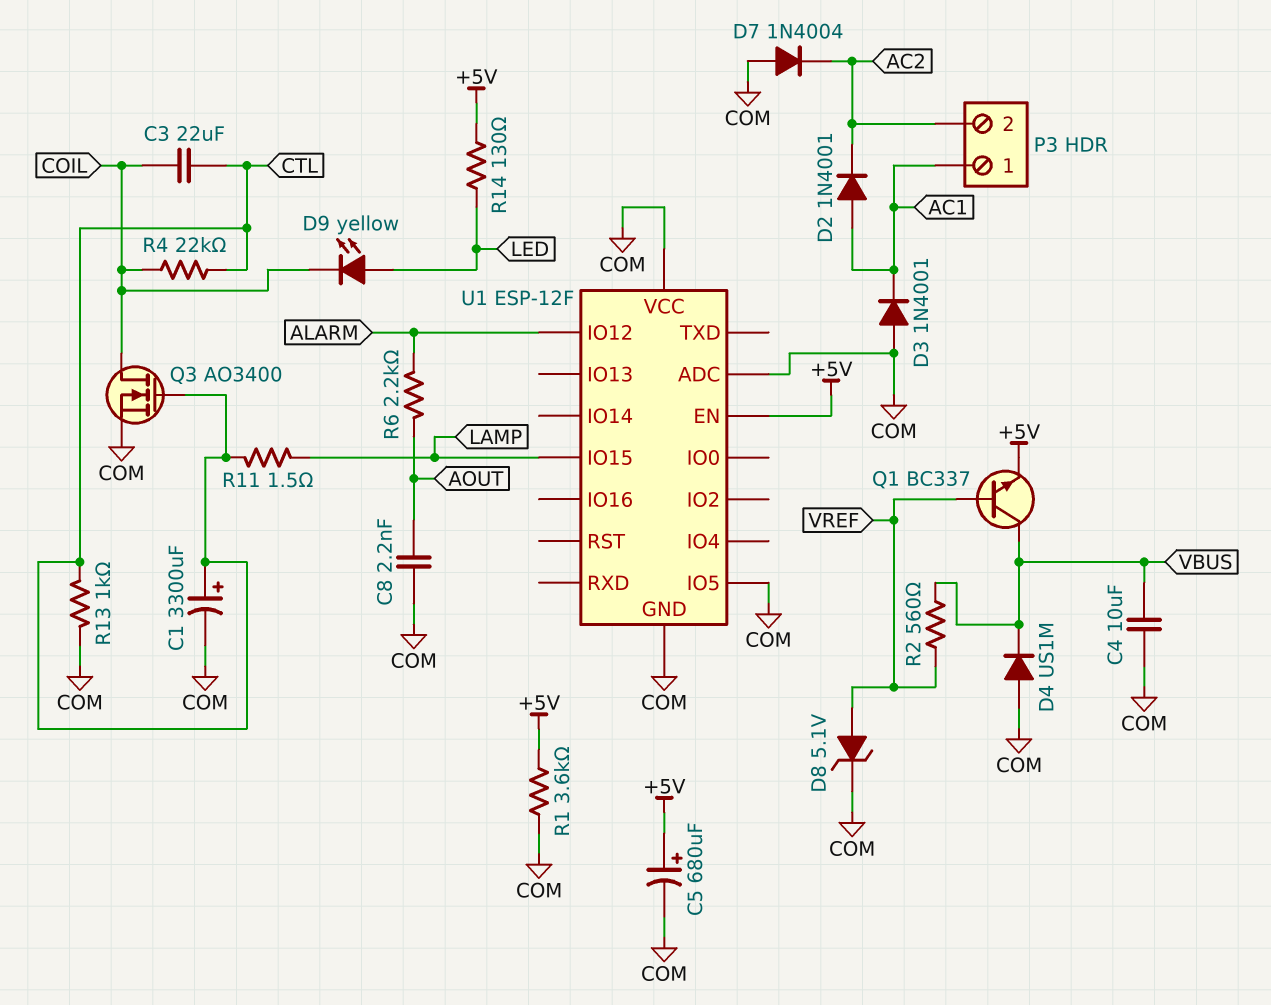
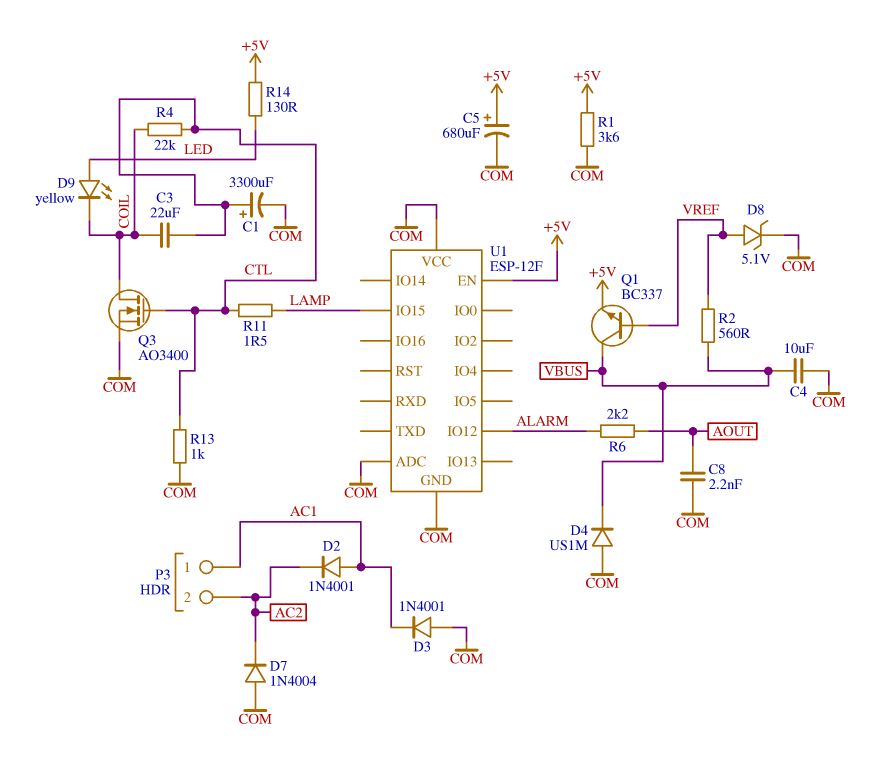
U1 pin IO5: COM -> none

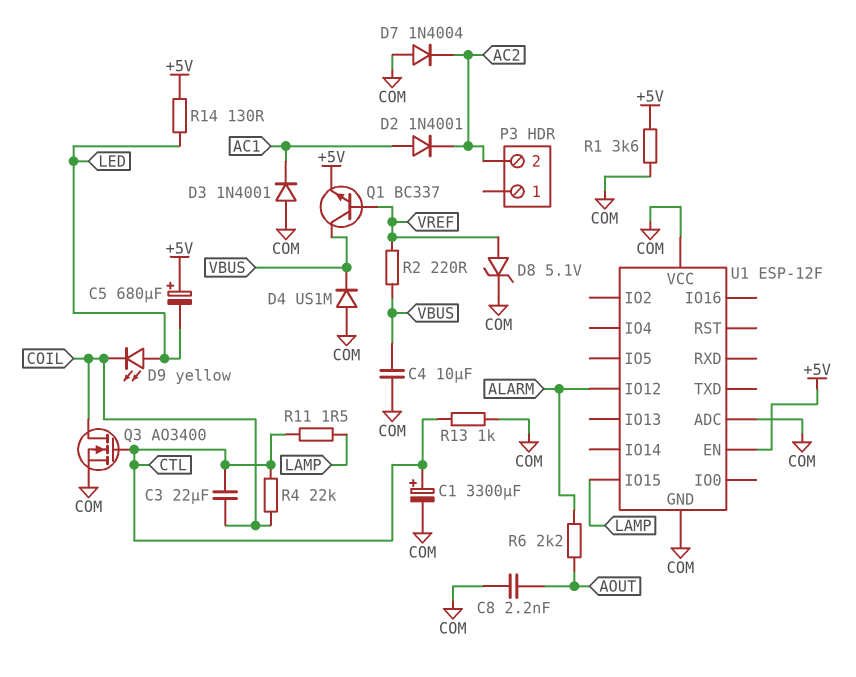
C5: 680uF (plus +5V, minus COM) -> 680uF (plus +5V, minus LED)
P3 pin 1: AC1 -> none
R2: 560 (VBUS, VREF) -> 220 (VBUS, VREF)

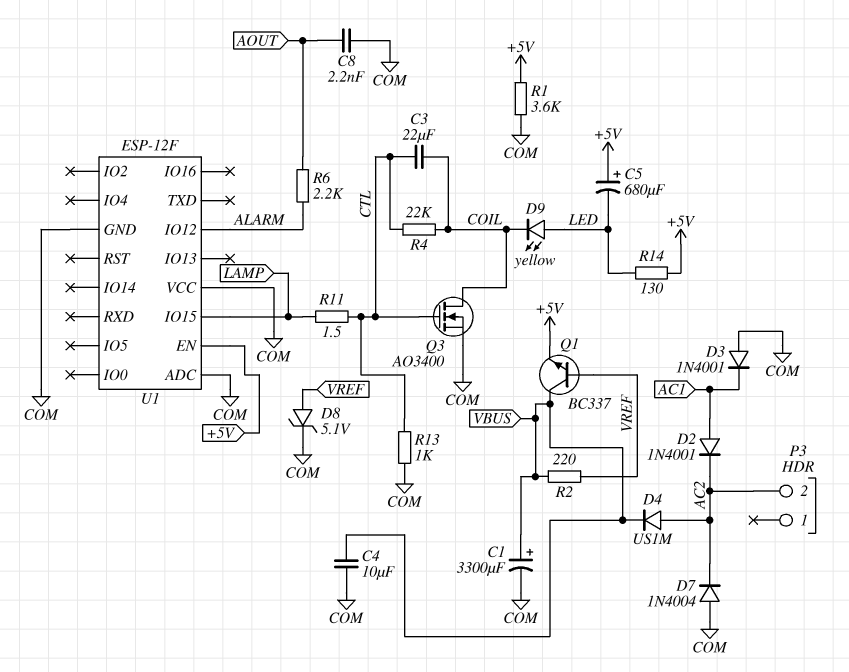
C1: 3300uF (plus CTL, minus COM) -> 3300uF (plus VBUS, minus COM)
D4: diode US1M (A COM, K VBUS) -> diode US1M (A AC2, K VBUS)

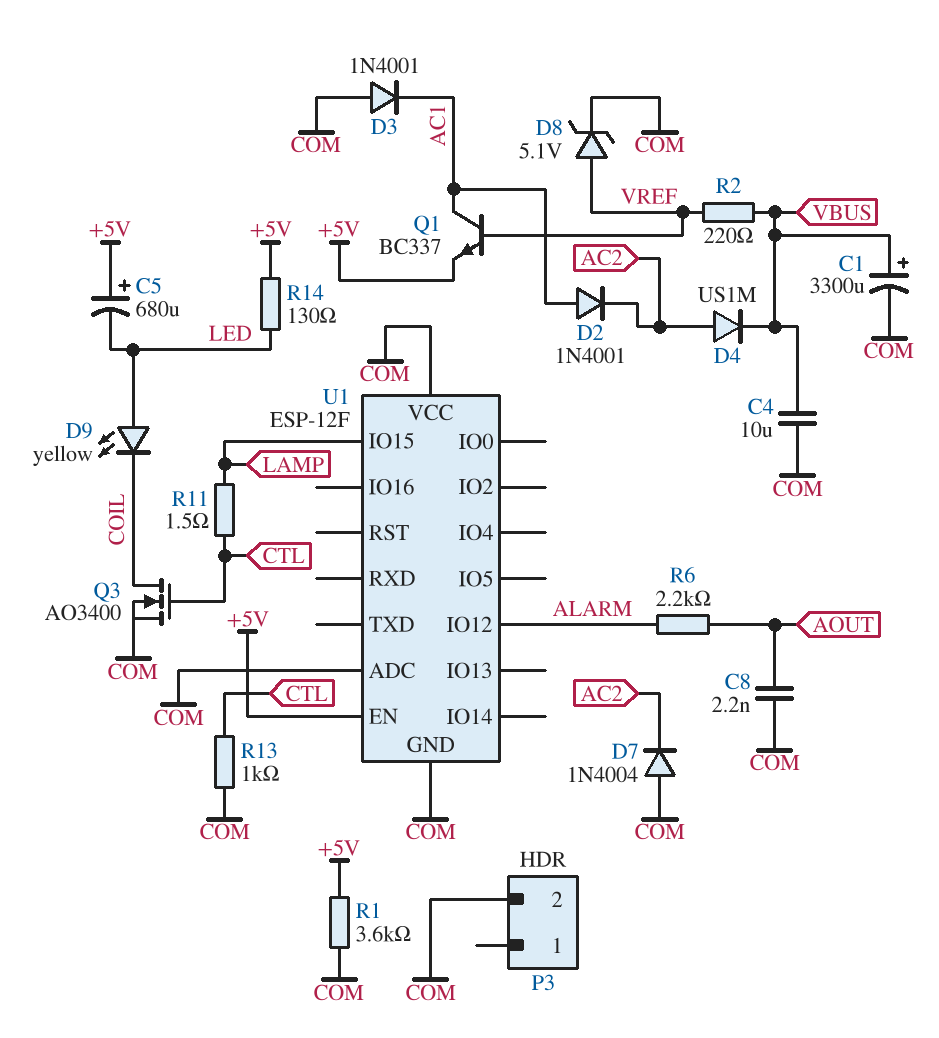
C3: 22uF (COIL, CTL) -> none
P3 pin 2: AC2 -> COM
Q1: NPN BC337 (B VREF, C VBUS, E +5V) -> NPN BC337 (B VREF, C AC1, E +5V)
R4: 22k (COIL, CTL) -> none

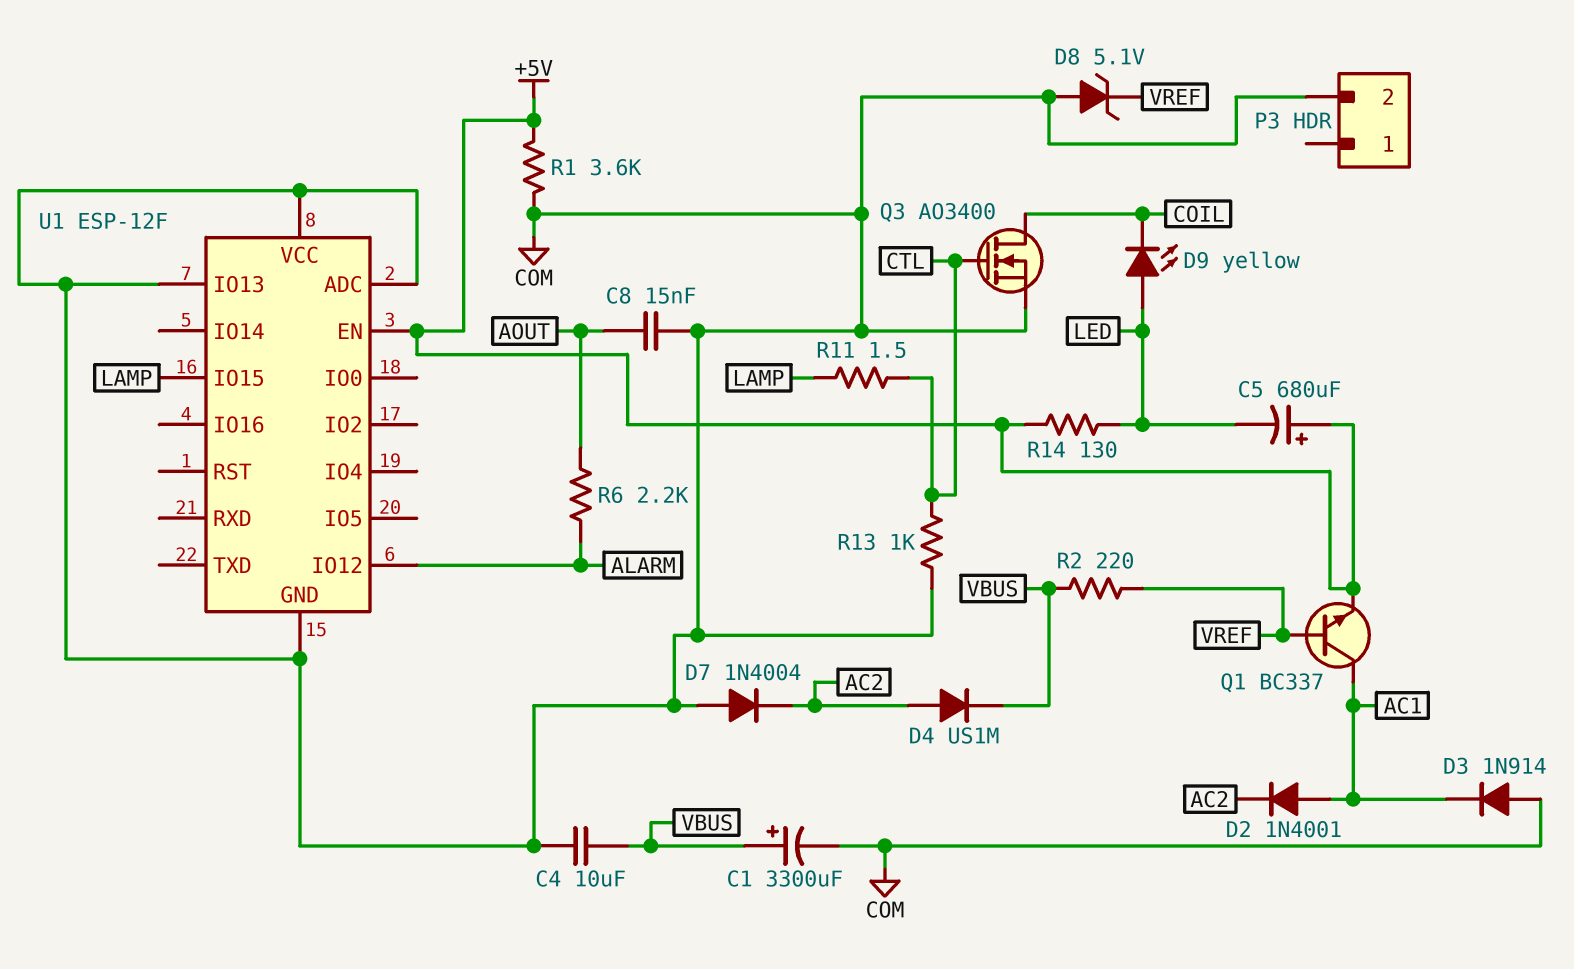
C8: 2.2nF (AOUT, COM) -> 15nF (AOUT, COM)
D3: diode 1N4001 (A COM, K AC1) -> diode 1N914 (A COM, K AC1)
D8: zener 5.1V (A VREF, K COM) -> zener 5.1V (A COM, K VREF)
U1 pin IO13: none -> COM

